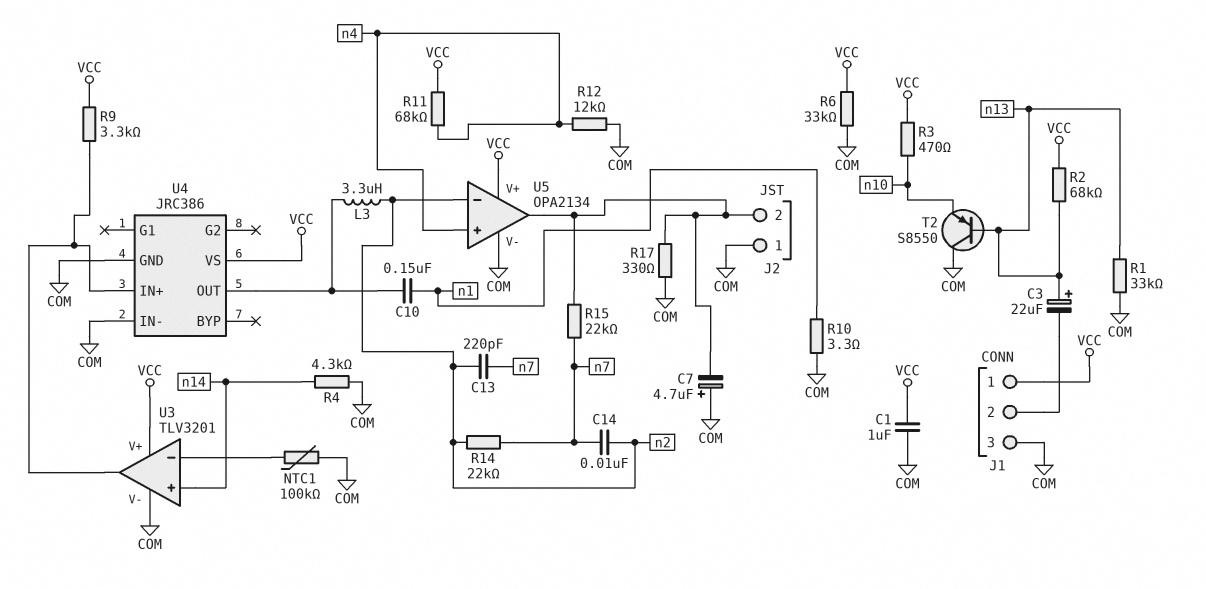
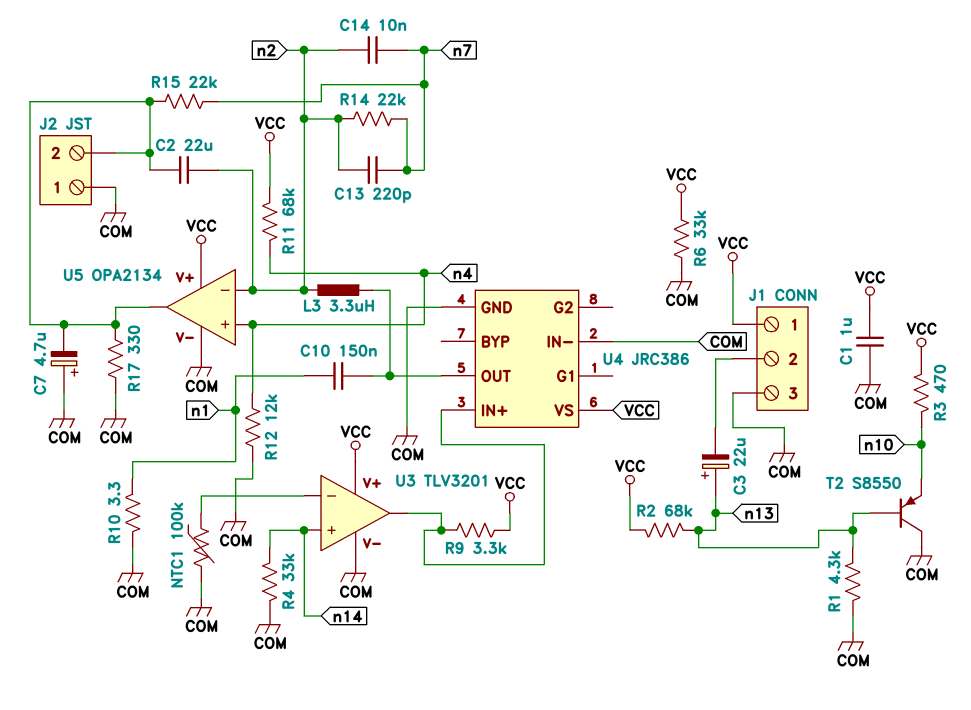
C2: none -> 22uF (J2/2, n2)
R1: 33k (COM, n13) -> 4.3k (COM, n13)
R4: 4.3k (COM, n14) -> 33k (COM, n14)

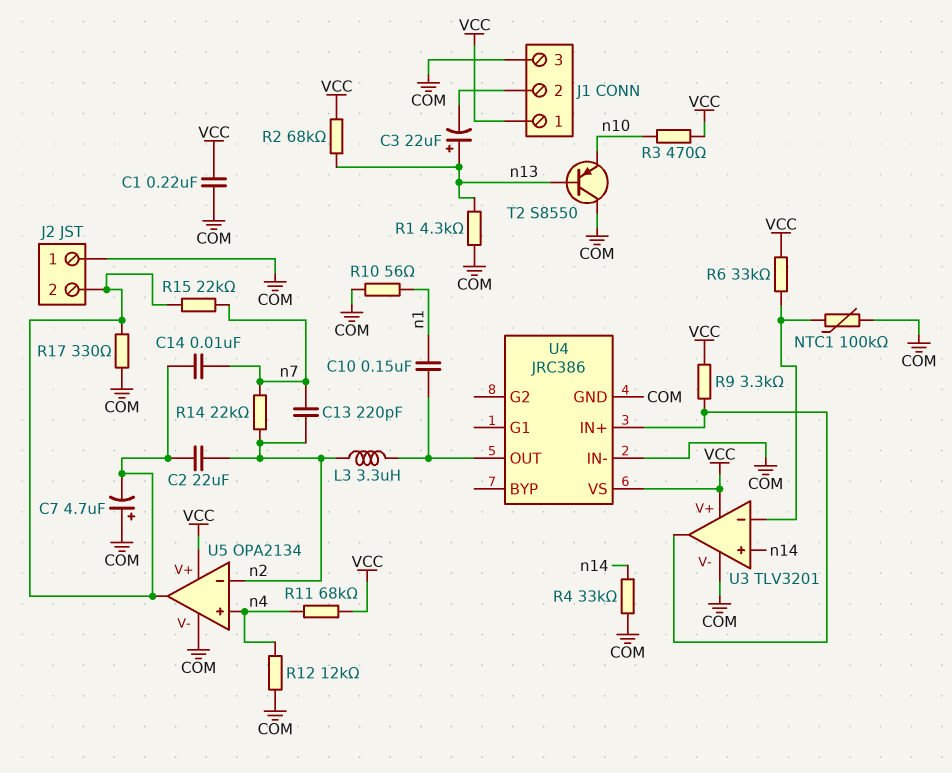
C1: 1uF (COM, VCC) -> 220nF (COM, VCC)
C14: 10nF (n2, n7) -> 10nF (J2/2, n7)
R6: 33k (COM, VCC) -> 33k (U3/in-, VCC)
R10: 3.3 (COM, n1) -> 56 (COM, n1)

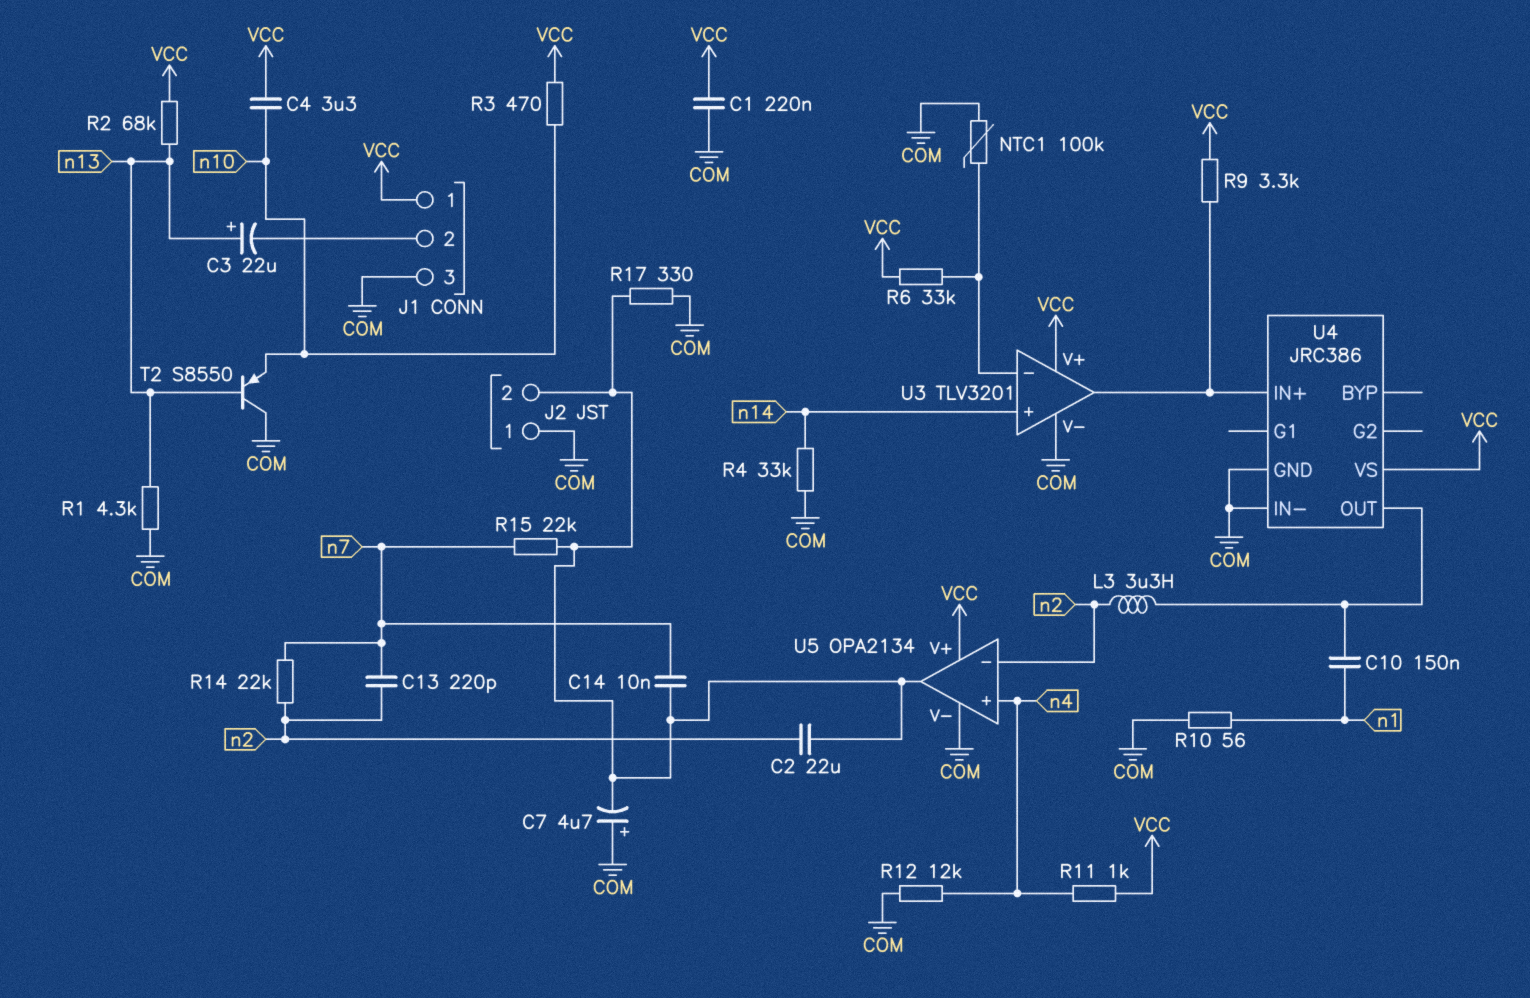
C4: none -> 3.3uF (VCC, n10)
R11: 68k (VCC, n4) -> 1k (VCC, n4)

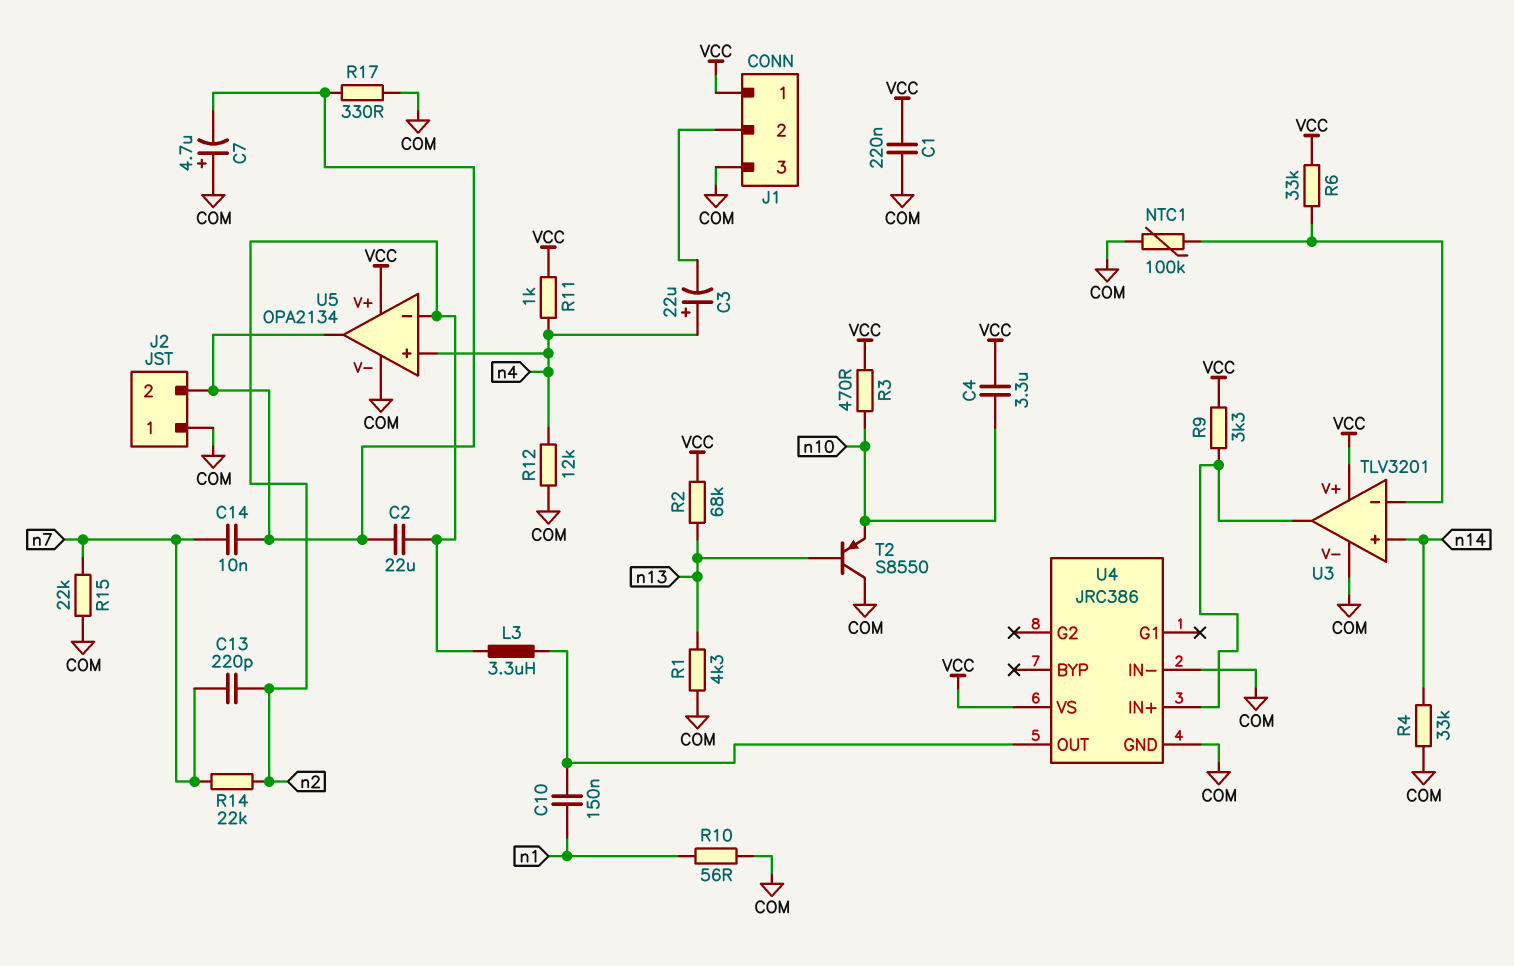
C3: 22uF (plus n13, minus J1/2) -> 22uF (plus n4, minus J1/2)
R15: 22k (J2/2, n7) -> 22k (COM, n7)

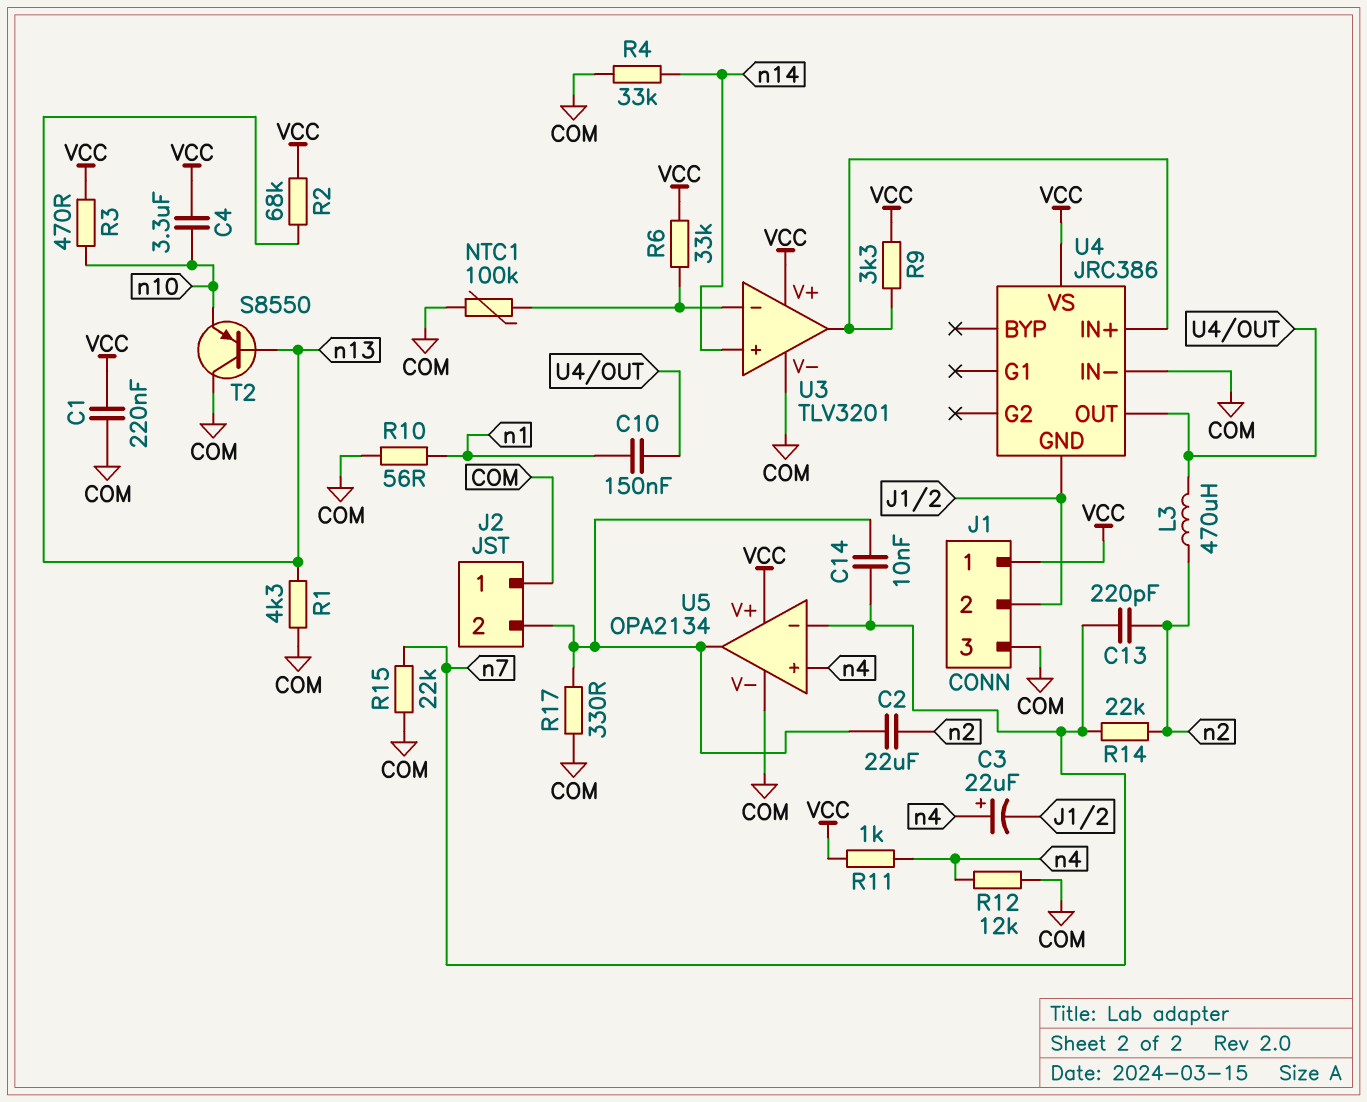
C7: 4.7uF (plus COM, minus J2/2) -> none
L3: 3.3uH (U4/OUT, n2) -> 470uH (U4/OUT, n2)
U4 pin GND: COM -> J1/2
U5 pin in-: n2 -> n7

